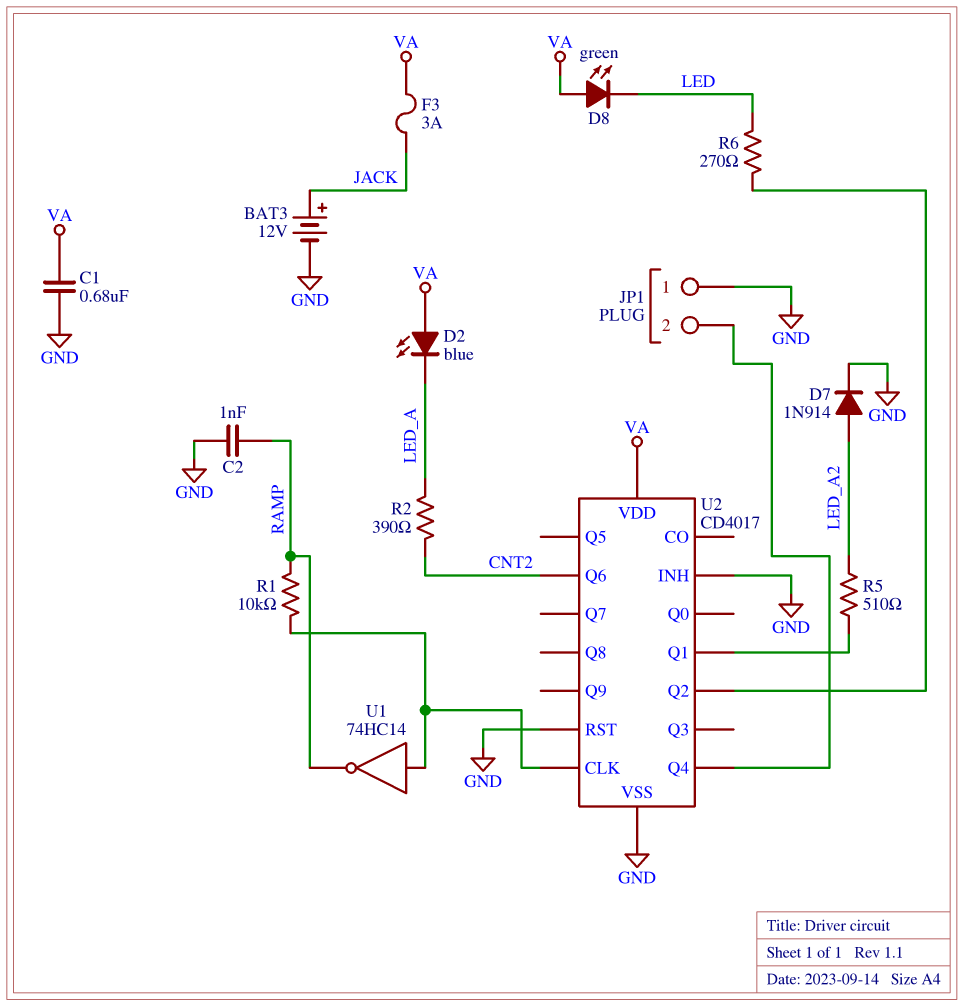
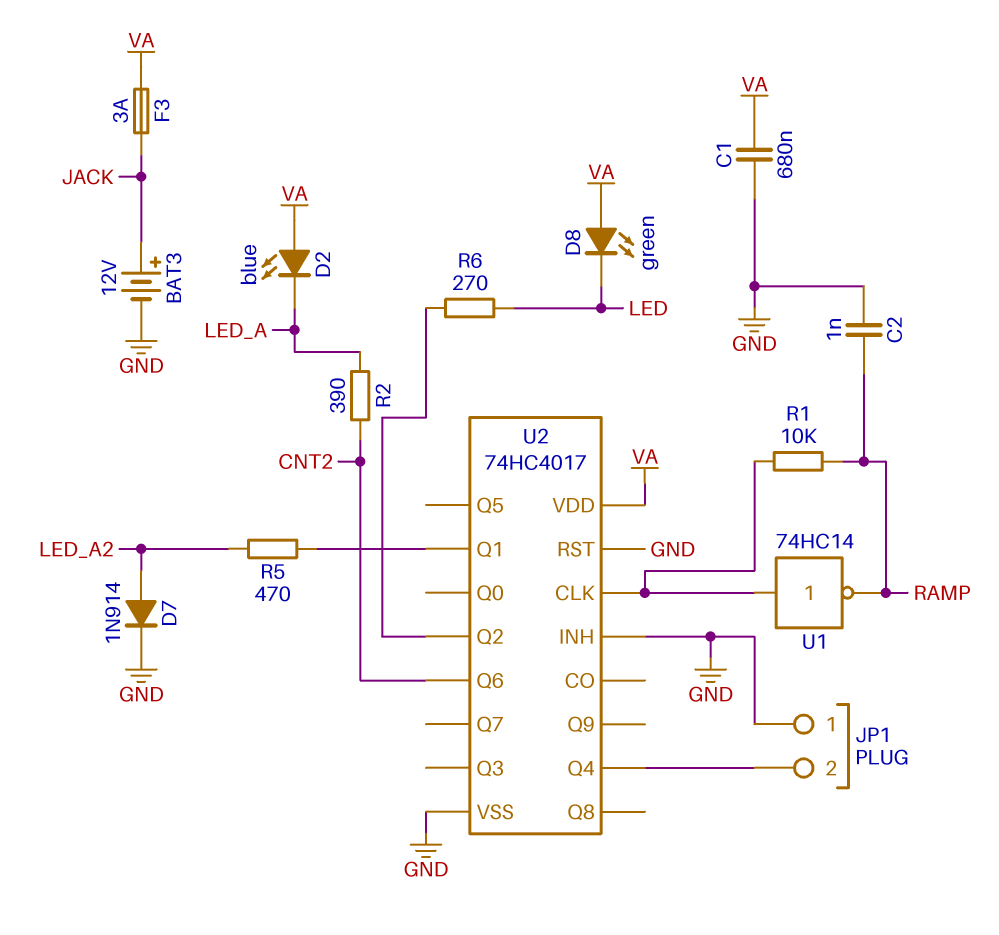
R5: 510 (LED_A2, U2/Q1) -> 470 (LED_A2, U2/Q1)
U2: CD4017 -> 74HC4017

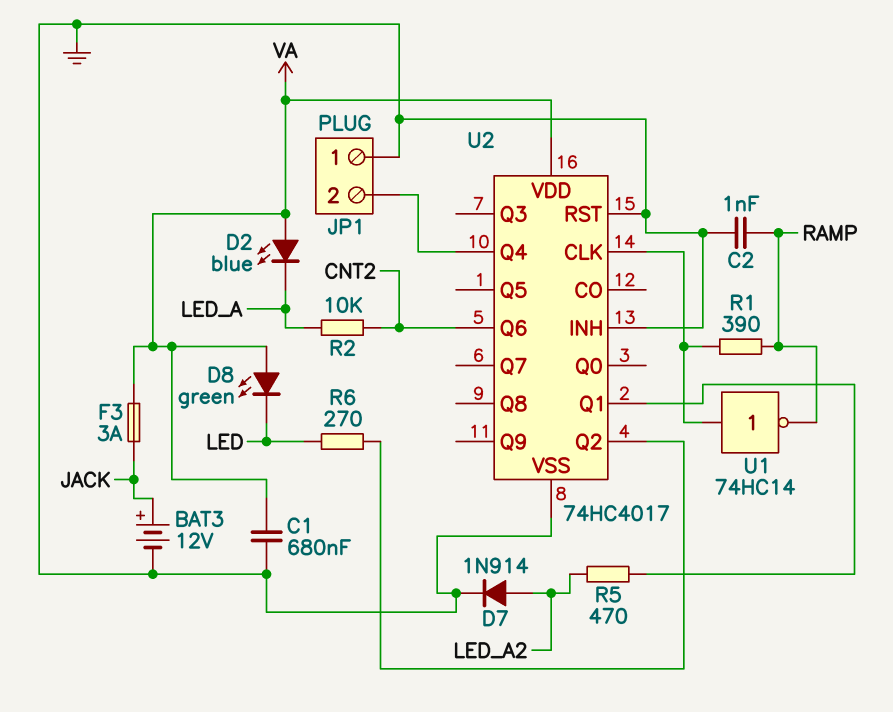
R1: 10k (RAMP, U2/CLK) -> 390 (RAMP, U2/CLK)
R2: 390 (CNT2, LED_A) -> 10k (CNT2, LED_A)

